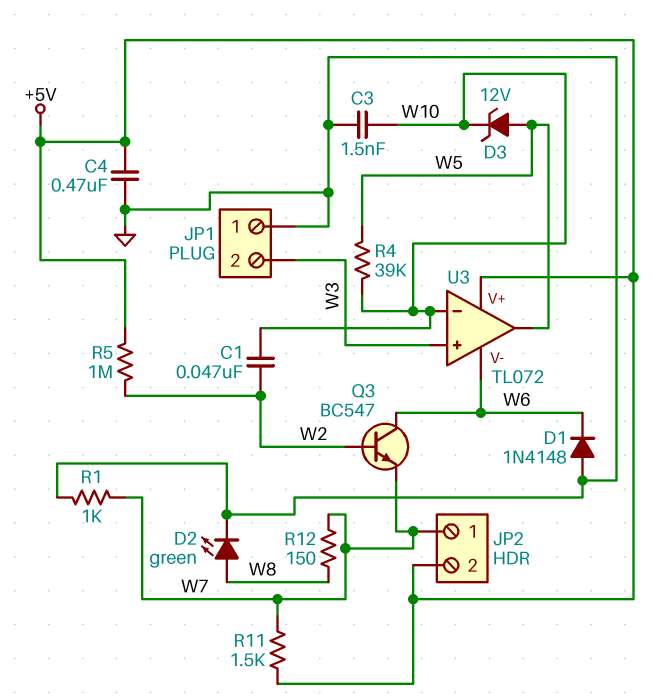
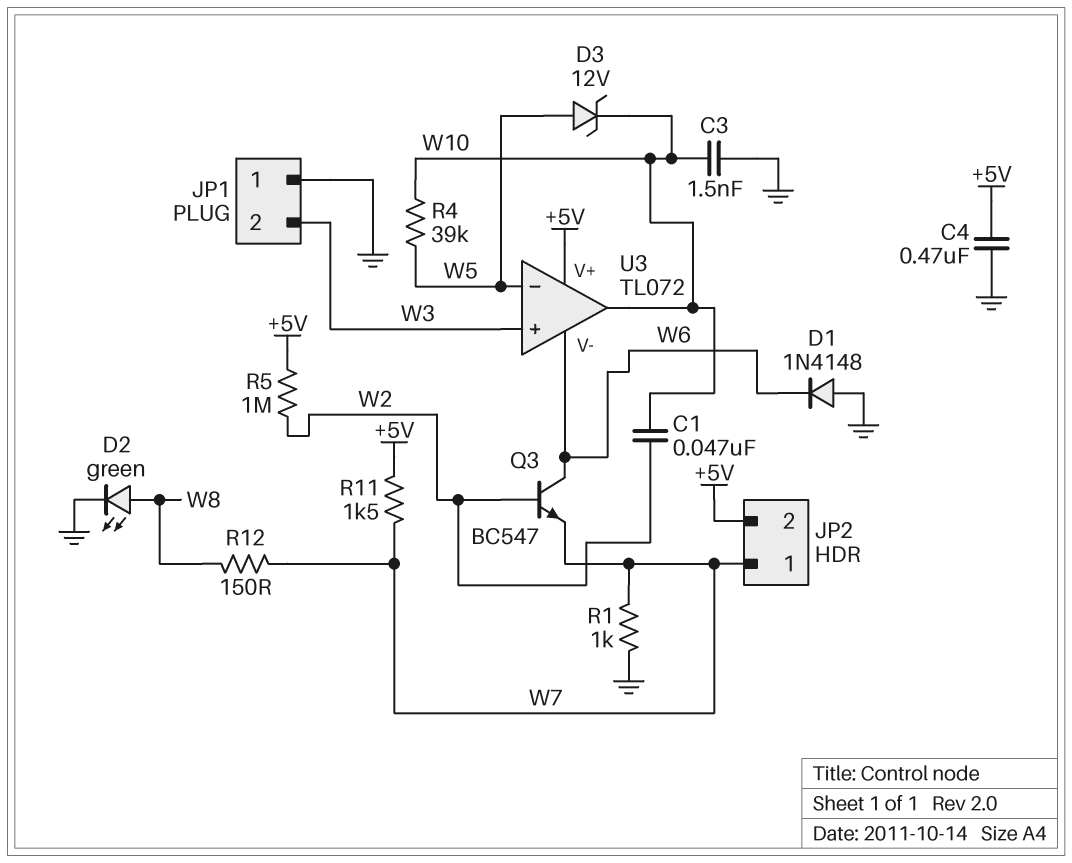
U3 pin in-: W10 -> W5
U3 pin out: W5 -> W10

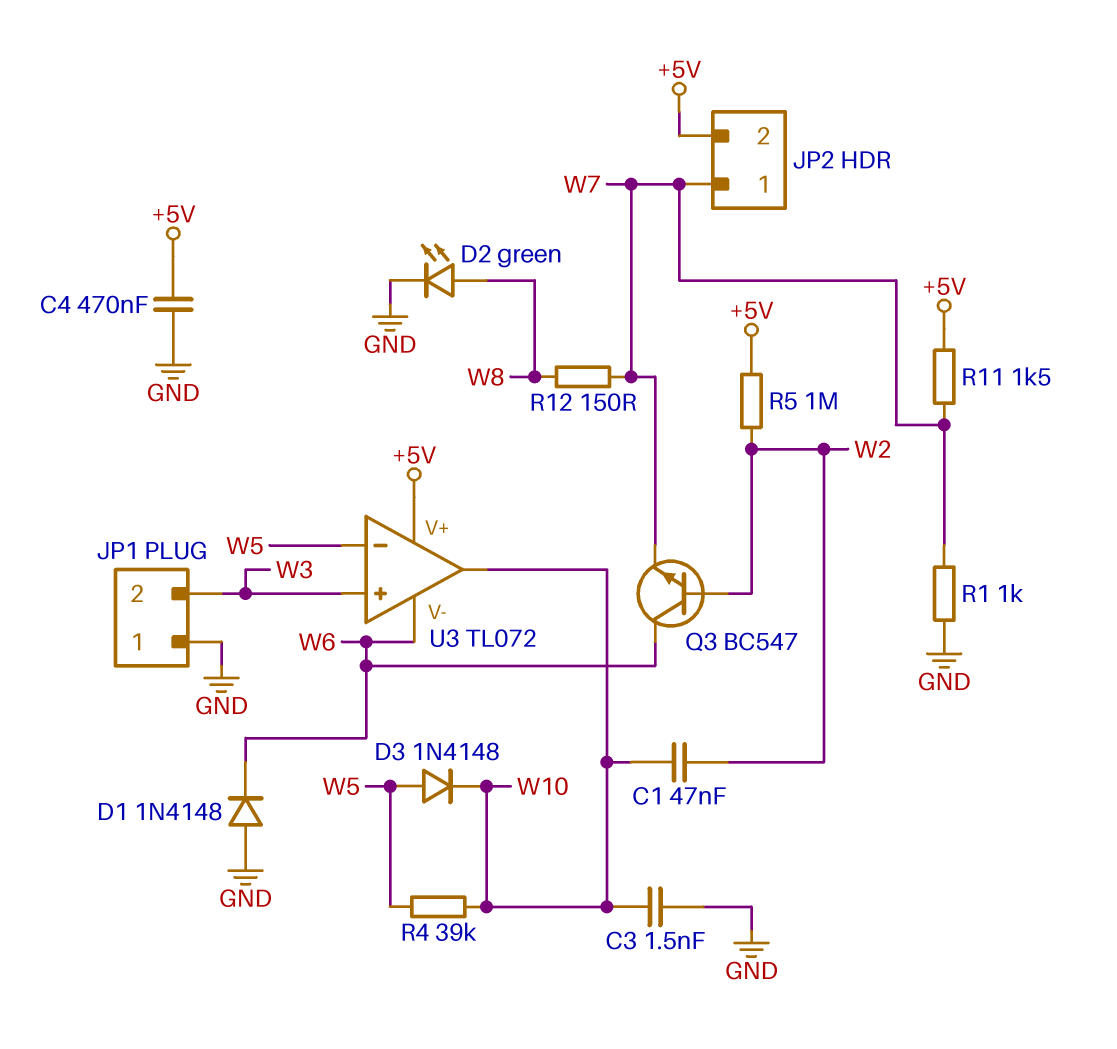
D3: zener 12V (A W5, K W10) -> diode 1N4148 (A W5, K W10)

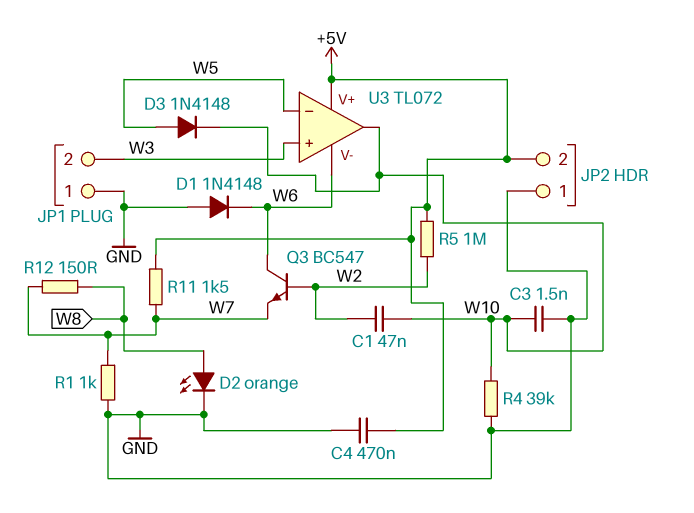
D2: LED green (A W8, K GND) -> LED orange (A W8, K GND)
JP2 pin 1: W7 -> GND
R4: 39k (W5, W10) -> 39k (GND, W10)

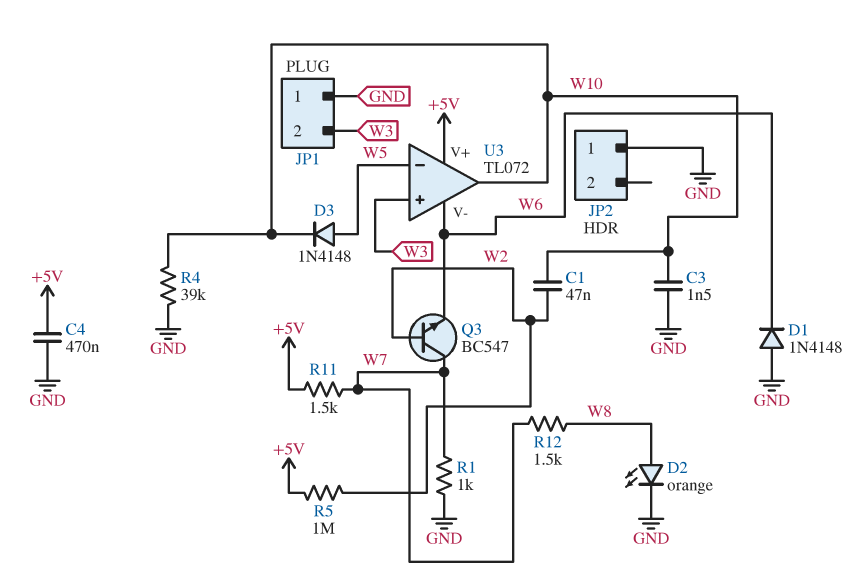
JP2 pin 2: +5V -> none
Q3: NPN BC547 (B W2, C W6, E W7) -> NPN BC547 (B W2, C W7, E W6)
R12: 150 (W7, W8) -> 1.5k (W7, W8)

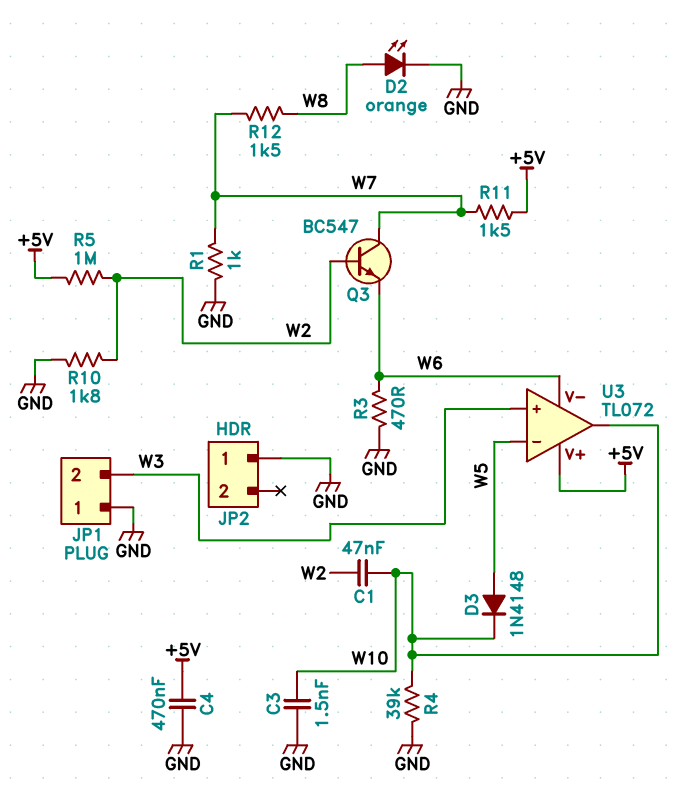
D1: diode 1N4148 (A GND, K W6) -> none
R3: none -> 470 (GND, W6)
R10: none -> 1.8k (GND, W2)

